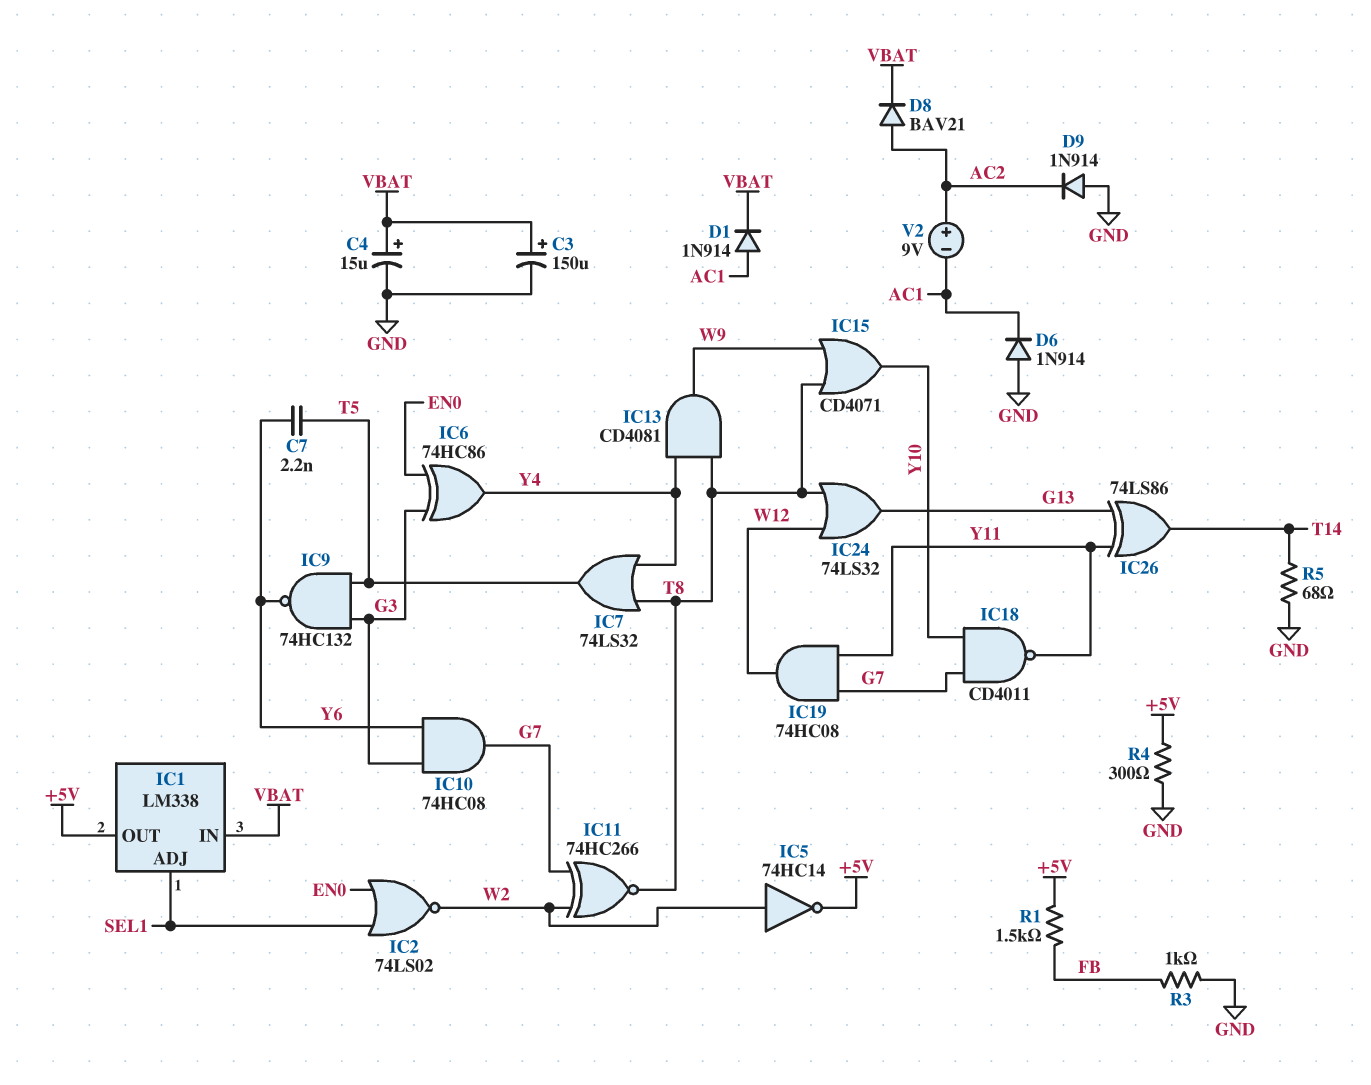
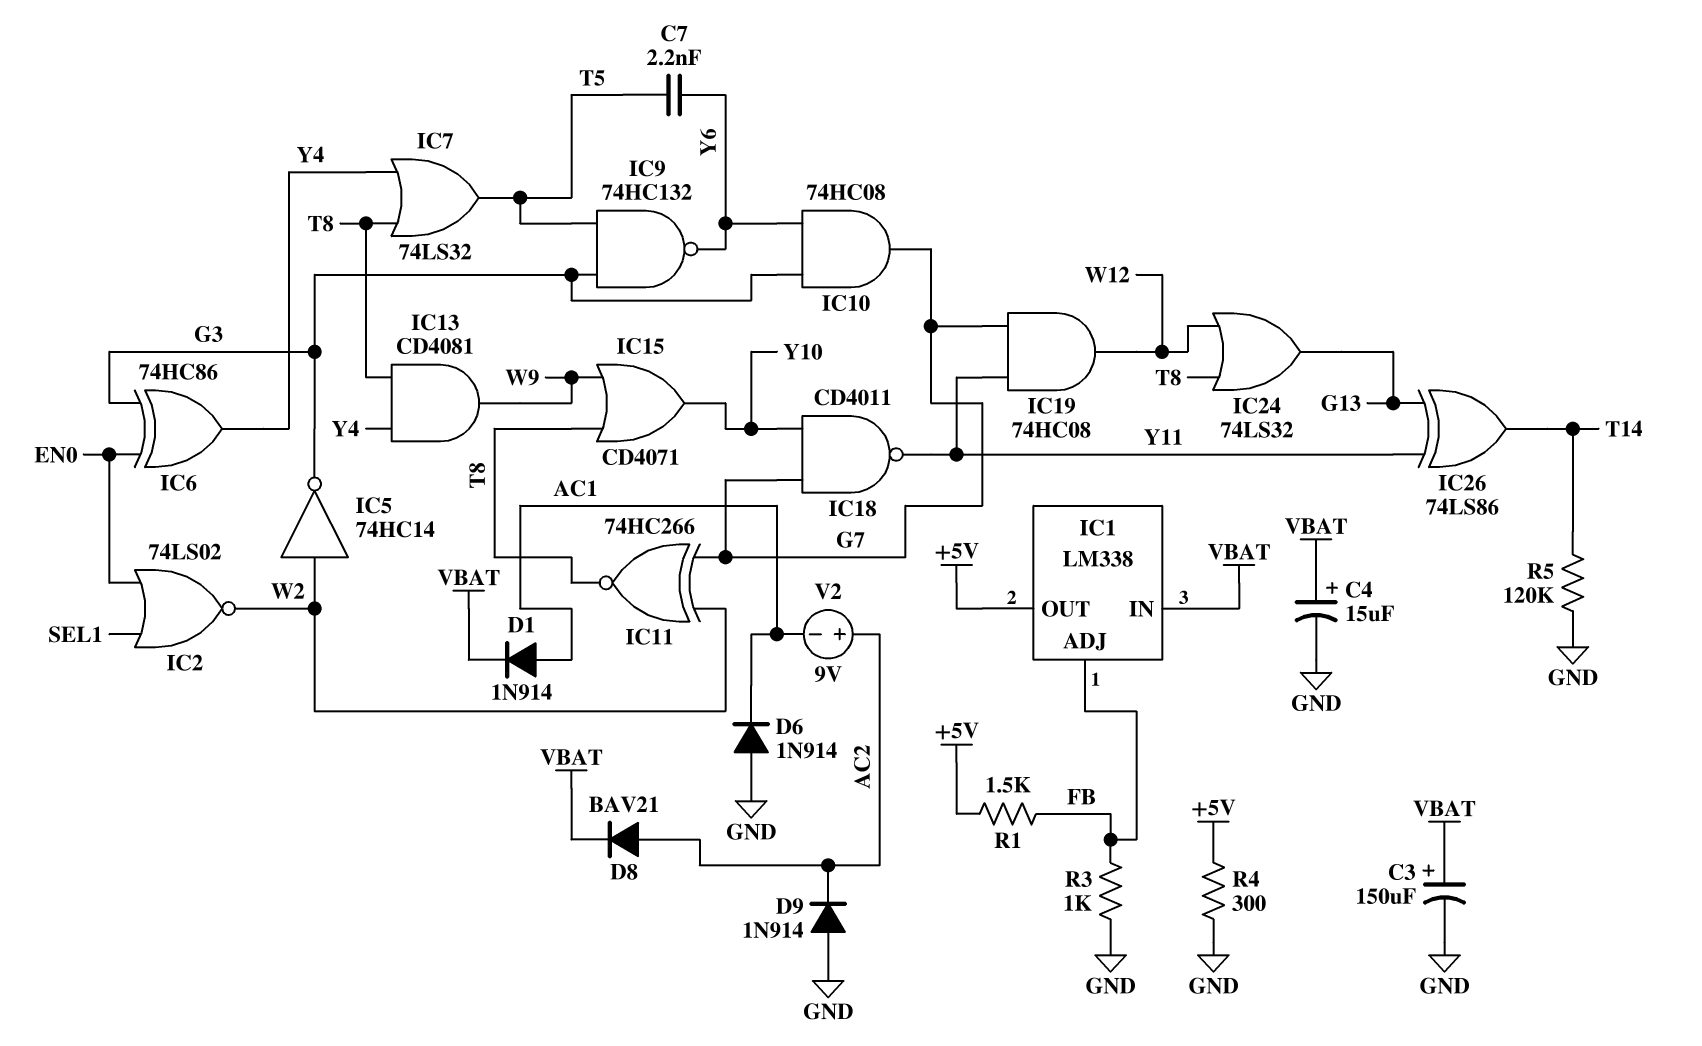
IC1 pin ADJ: SEL1 -> FB
IC5: NOT 74HC14 (in W2, out +5V) -> NOT 74HC14 (in W2, out G3)
R5: 68 (GND, T14) -> 120k (GND, T14)

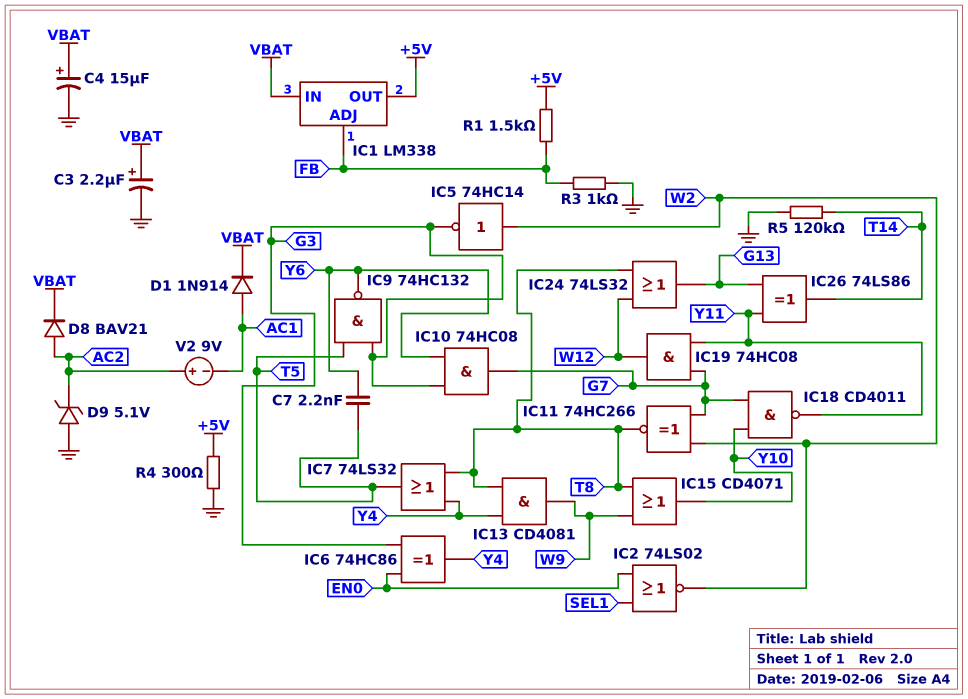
C3: 150uF (plus VBAT, minus GND) -> 2.2uF (plus VBAT, minus GND)
D6: diode 1N914 (A GND, K AC1) -> none
D9: diode 1N914 (A GND, K AC2) -> zener 5.1V (A GND, K AC2)

